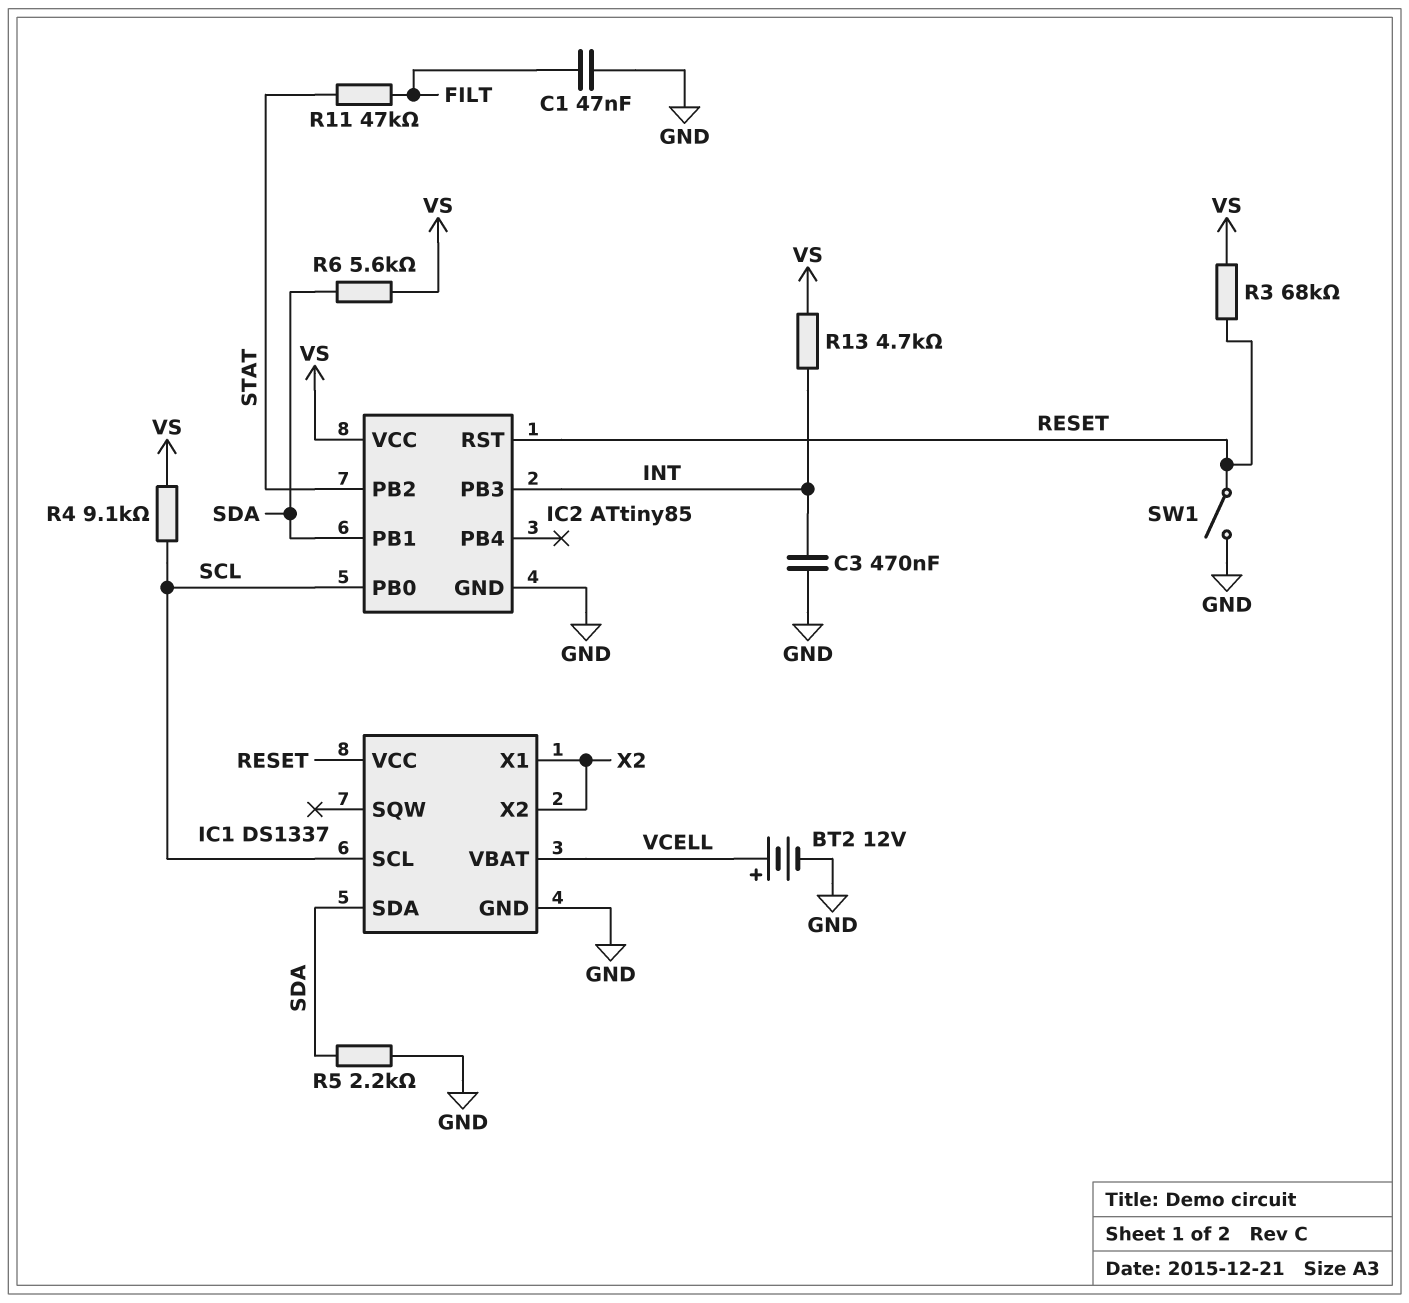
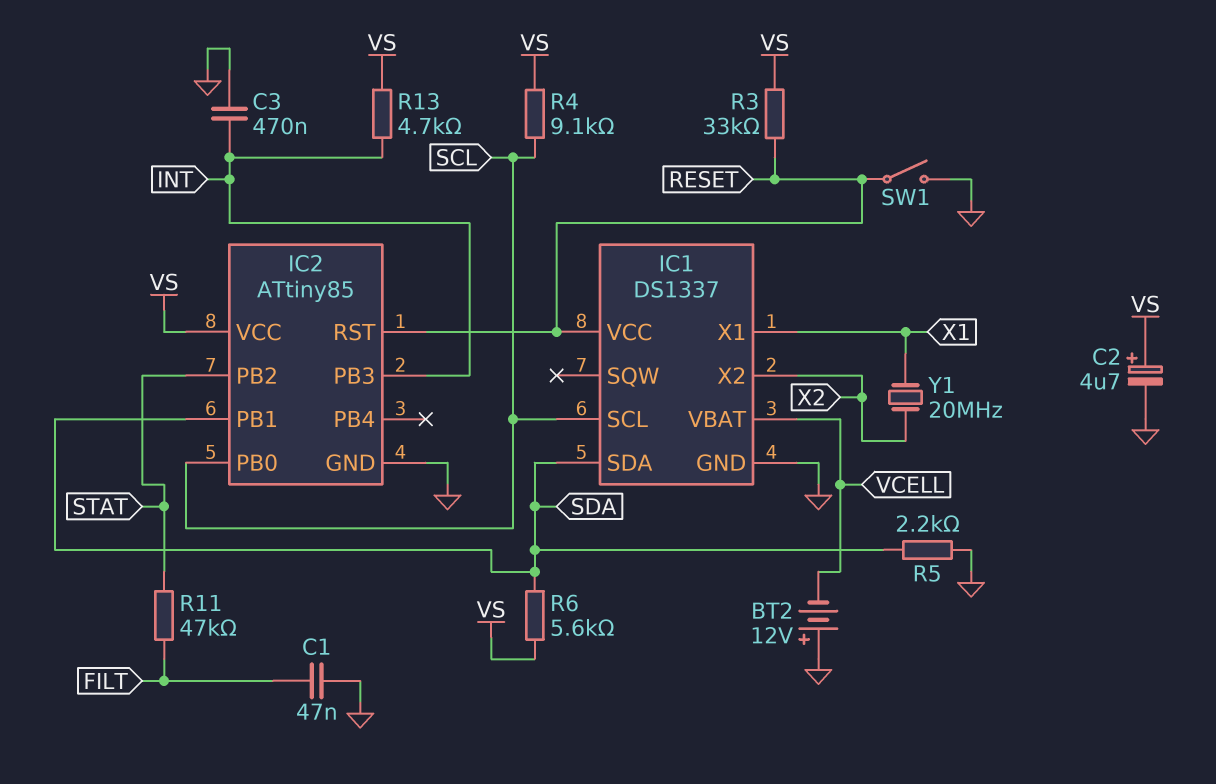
BT2: 12V (plus VCELL, minus GND) -> 12V (plus GND, minus VCELL)
C2: none -> 4.7uF (plus VS, minus GND)
IC1 pin X1: X2 -> X1
R3: 68k (RESET, VS) -> 33k (RESET, VS)
Y1: none -> 20MHz (X1, X2)

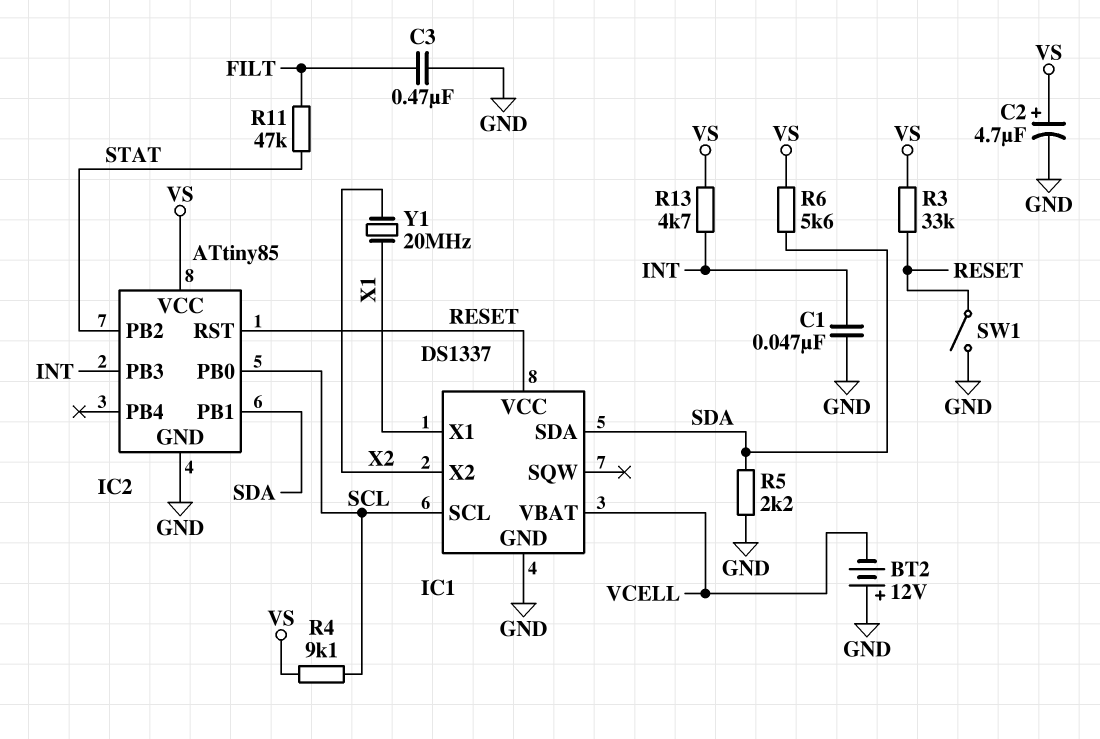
C1: 47nF (FILT, GND) -> 47nF (GND, INT)
C3: 470nF (GND, INT) -> 470nF (FILT, GND)

